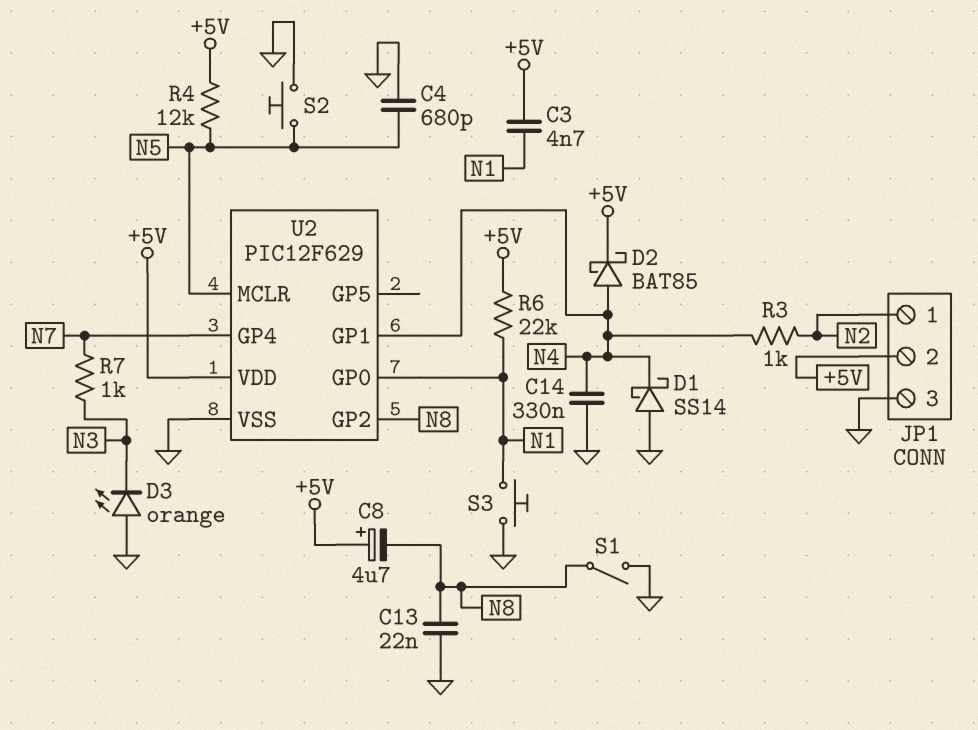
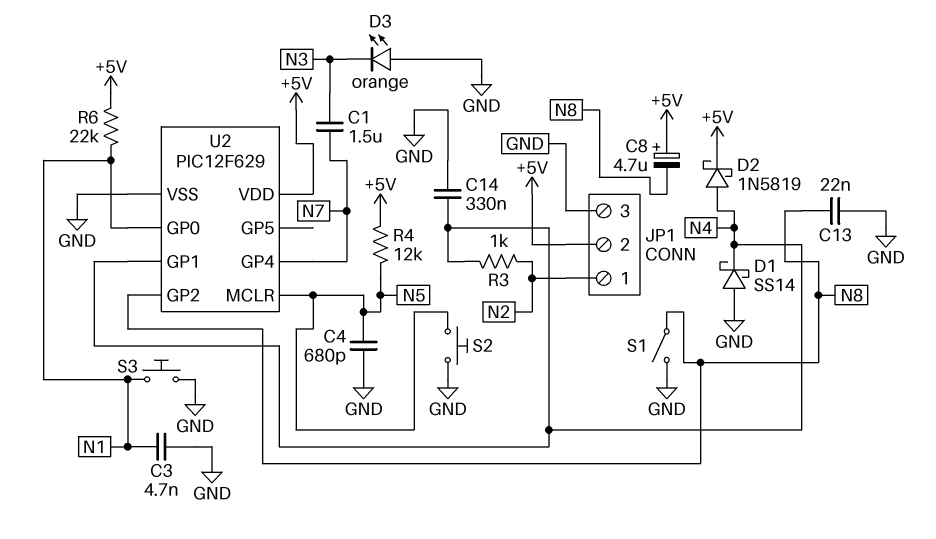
C1: none -> 1.5uF (N3, N7)
C3: 4.7nF (+5V, N1) -> 4.7nF (GND, N1)
D2: schottky BAT85 (A N4, K +5V) -> schottky 1N5819 (A N4, K +5V)
R7: 1k (N3, N7) -> none

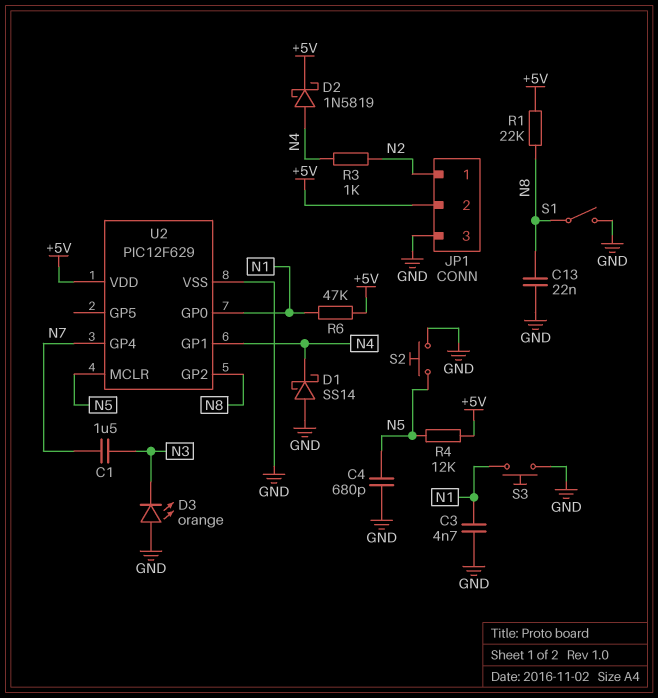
C8: 4.7uF (plus +5V, minus N8) -> none
C14: 330nF (GND, N4) -> none
R1: none -> 22k (+5V, N8)
R6: 22k (+5V, N1) -> 47k (+5V, N1)

